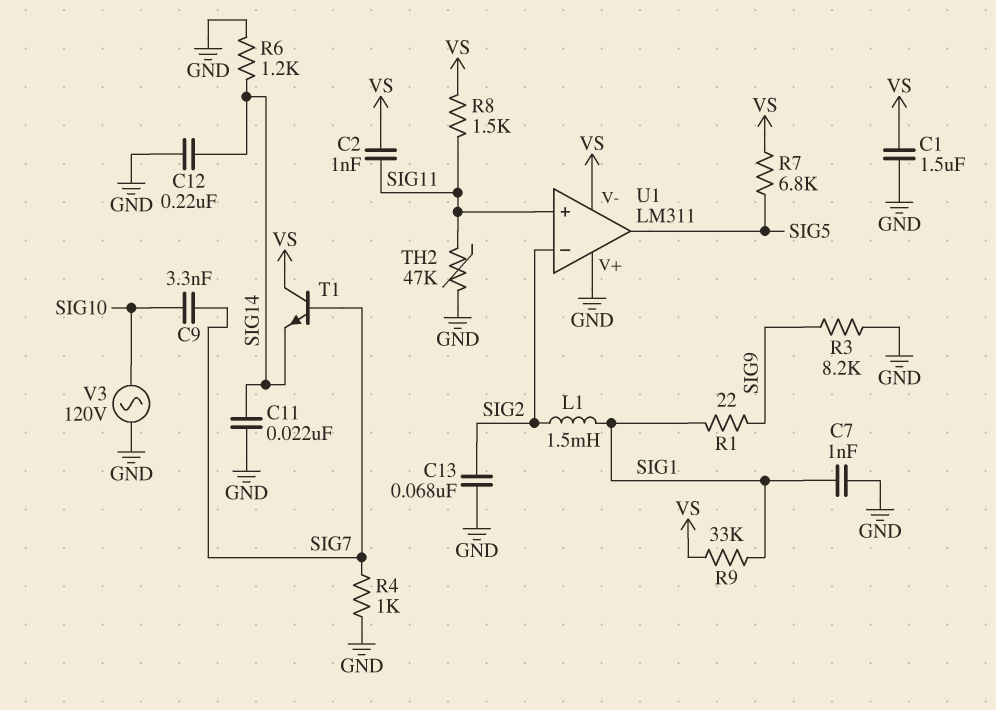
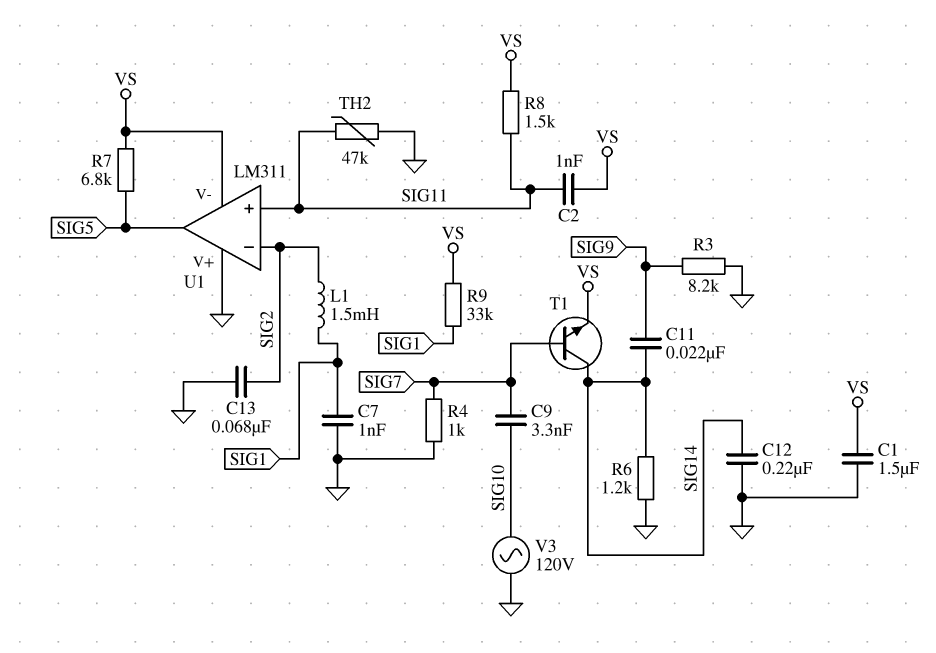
C11: 22nF (GND, SIG14) -> 22nF (SIG9, SIG14)
R1: 22 (SIG1, SIG9) -> none
T1: NPN (B SIG7, C VS, E SIG14) -> NPN (B SIG7, C SIG14, E VS)

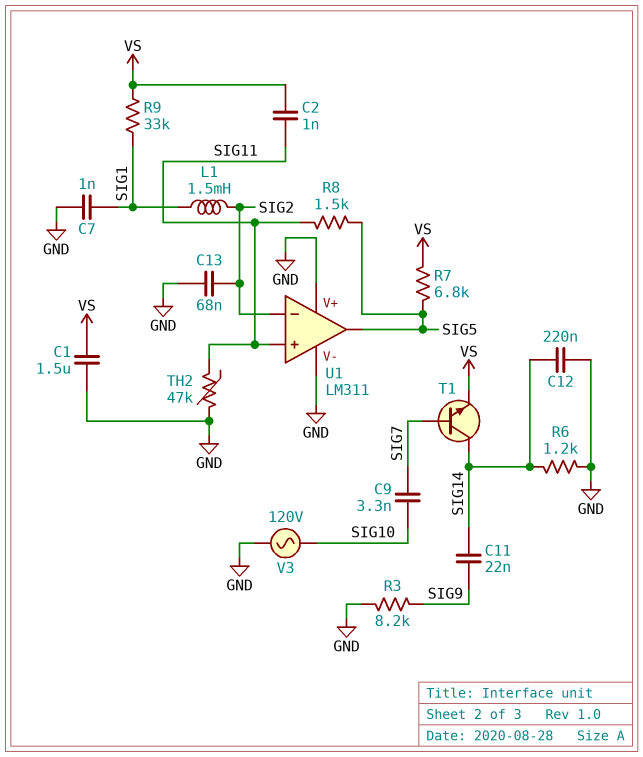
R4: 1k (GND, SIG7) -> none
R8: 1.5k (SIG11, VS) -> 1.5k (SIG5, SIG11)
U1 pin V-: VS -> GND

